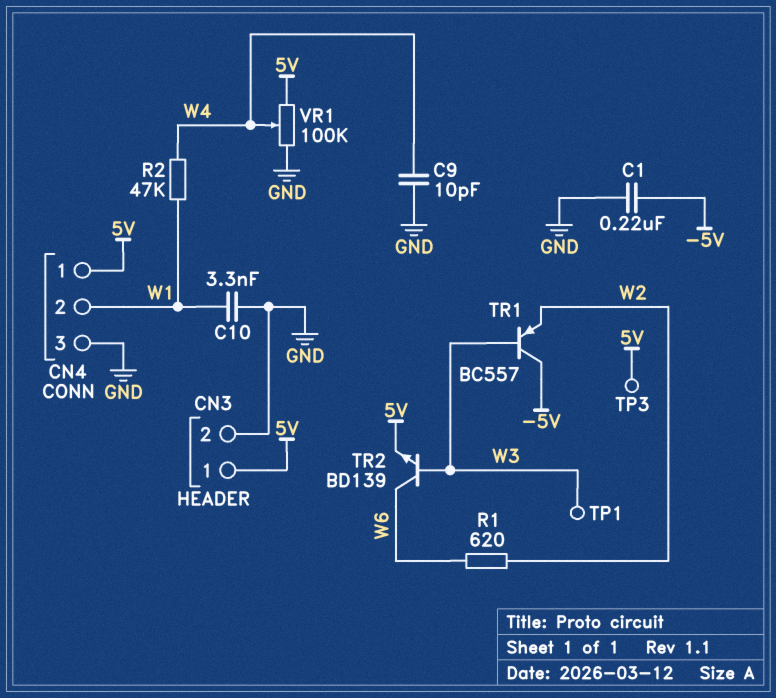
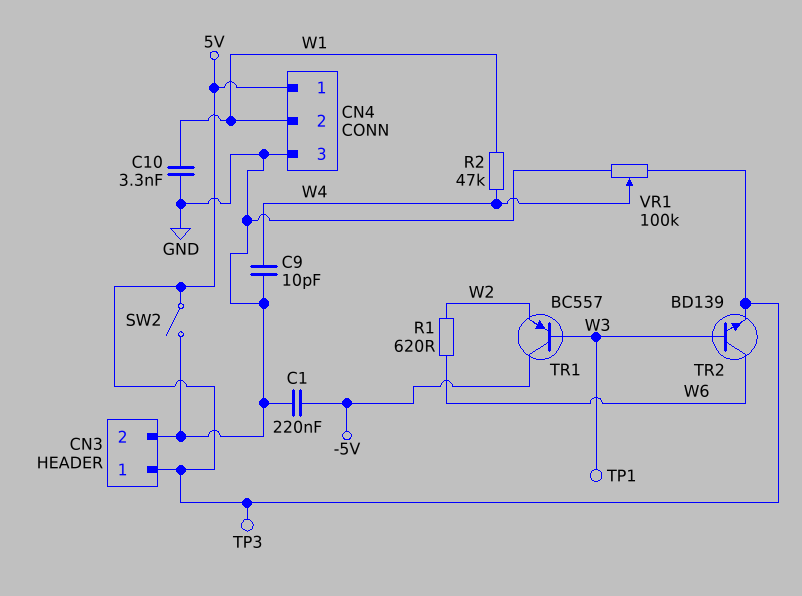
SW2: none -> switch (5V, GND)

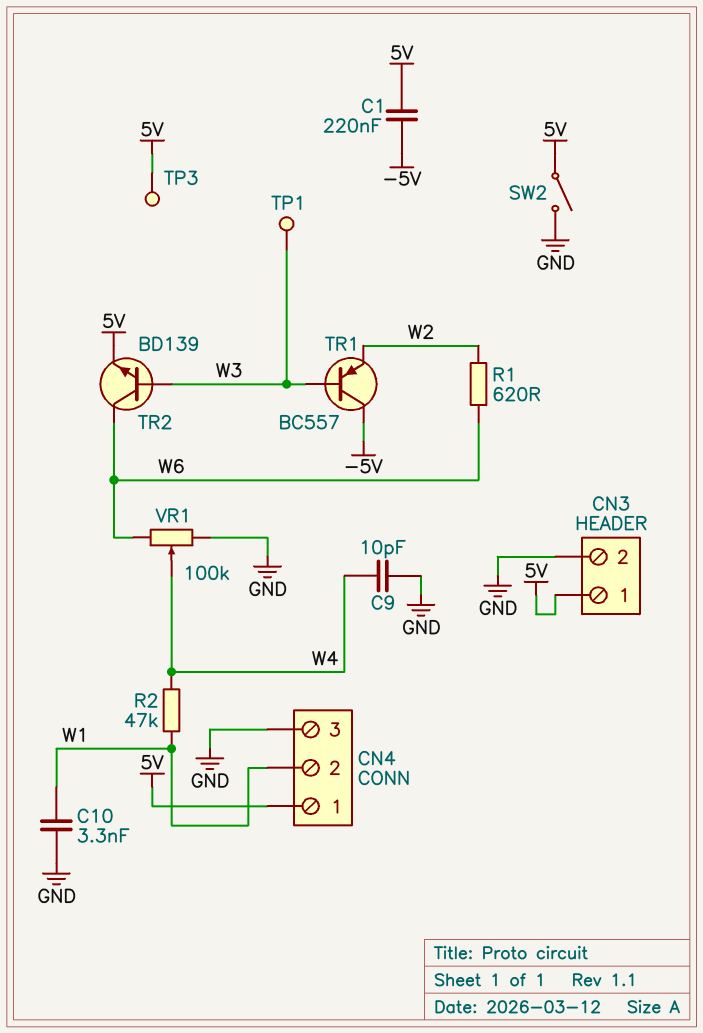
C1: 220nF (-5V, GND) -> 220nF (-5V, 5V)
VR1: 100k (5V, GND, wiper W4) -> 100k (GND, W6, wiper W4)

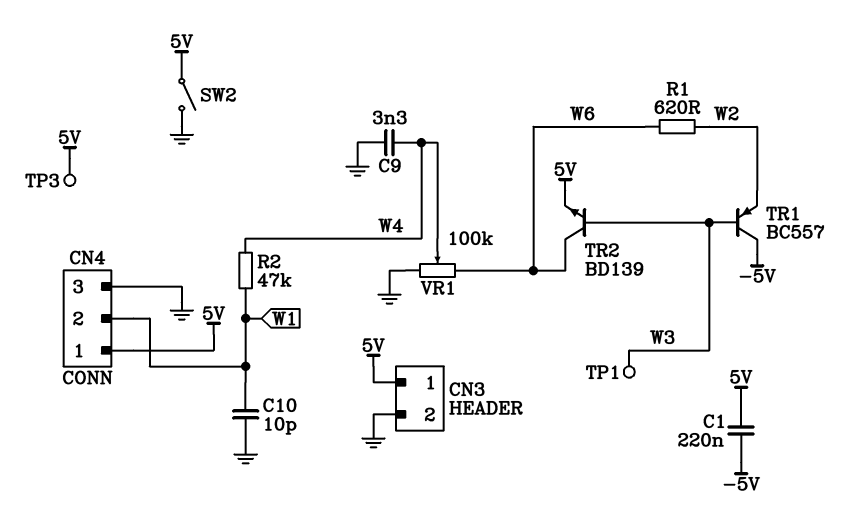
C9: 10pF (GND, W4) -> 3.3nF (GND, W4)
C10: 3.3nF (GND, W1) -> 10pF (GND, W1)

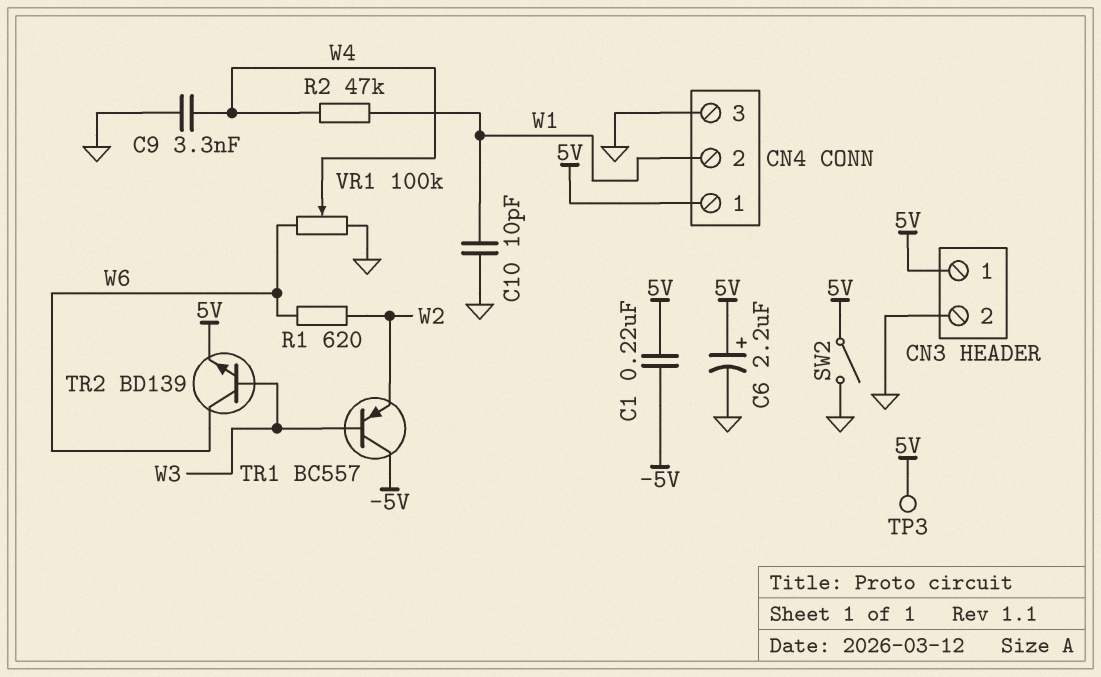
C6: none -> 2.2uF (plus 5V, minus GND)
TP1: test point (W3) -> none

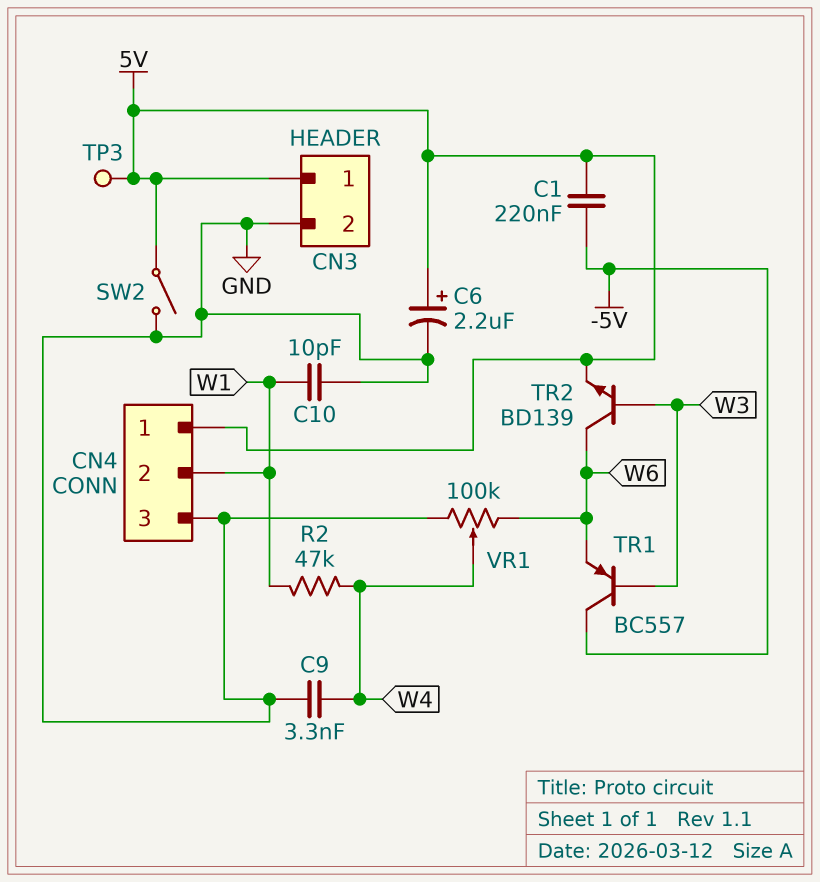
R1: 620 (W2, W6) -> none
TR1: PNP BC557 (B W3, C -5V, E W2) -> PNP BC557 (B W3, C -5V, E W6)

